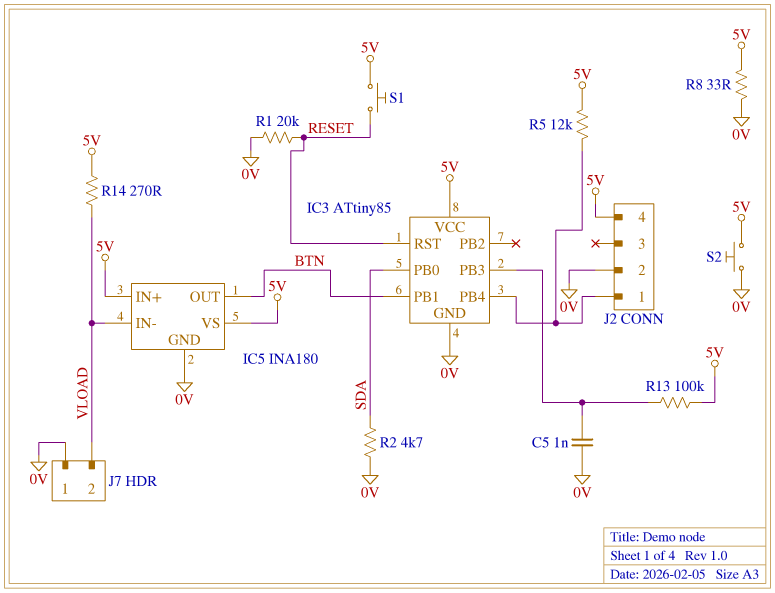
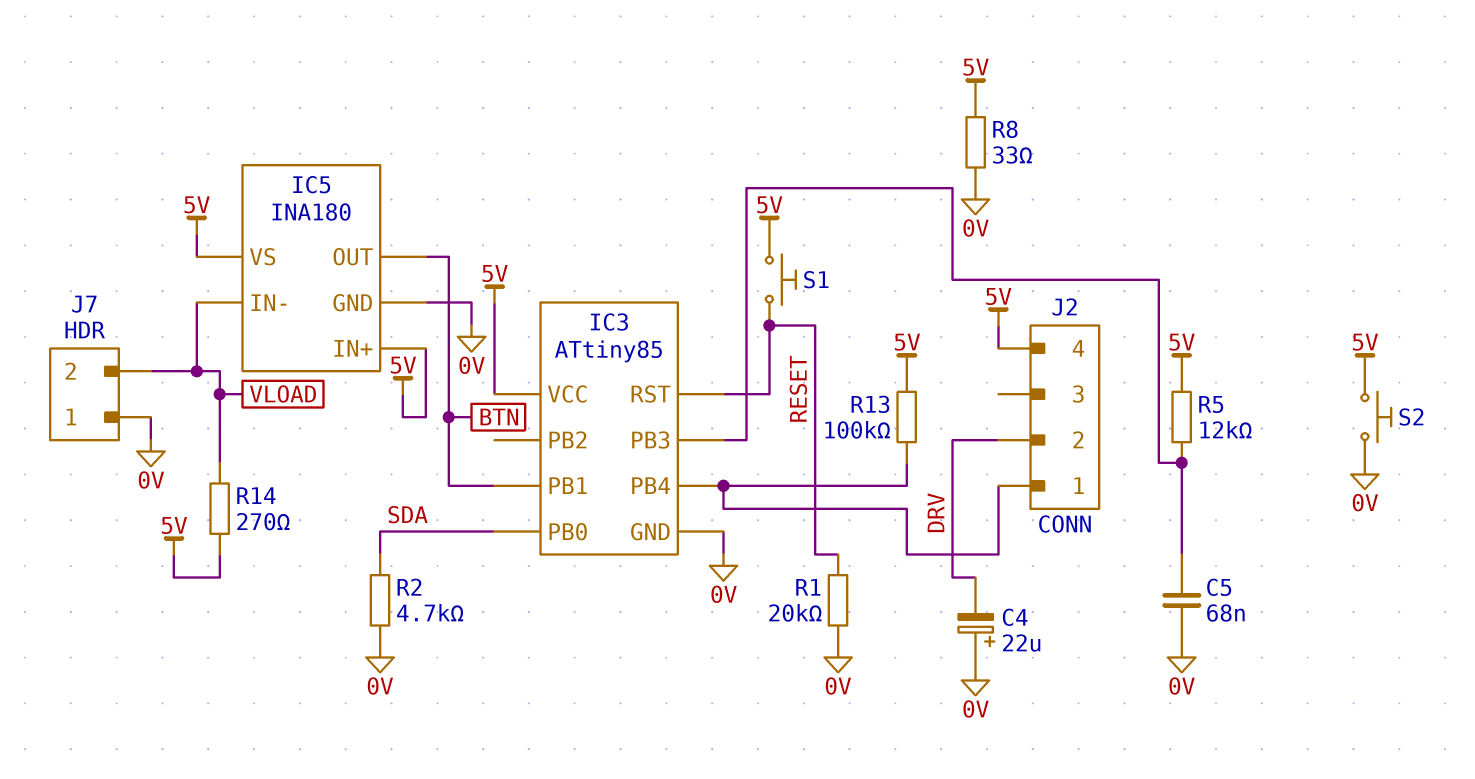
C4: none -> 22uF (plus 0V, minus DRV)
C5: 1nF (0V, IC3/PB3) -> 68nF (0V, IC3/PB3)
J2 pin 2: 0V -> DRV
R5: 12k (5V, IC3/PB4) -> 12k (5V, IC3/PB3)
R13: 100k (5V, IC3/PB3) -> 100k (5V, IC3/PB4)

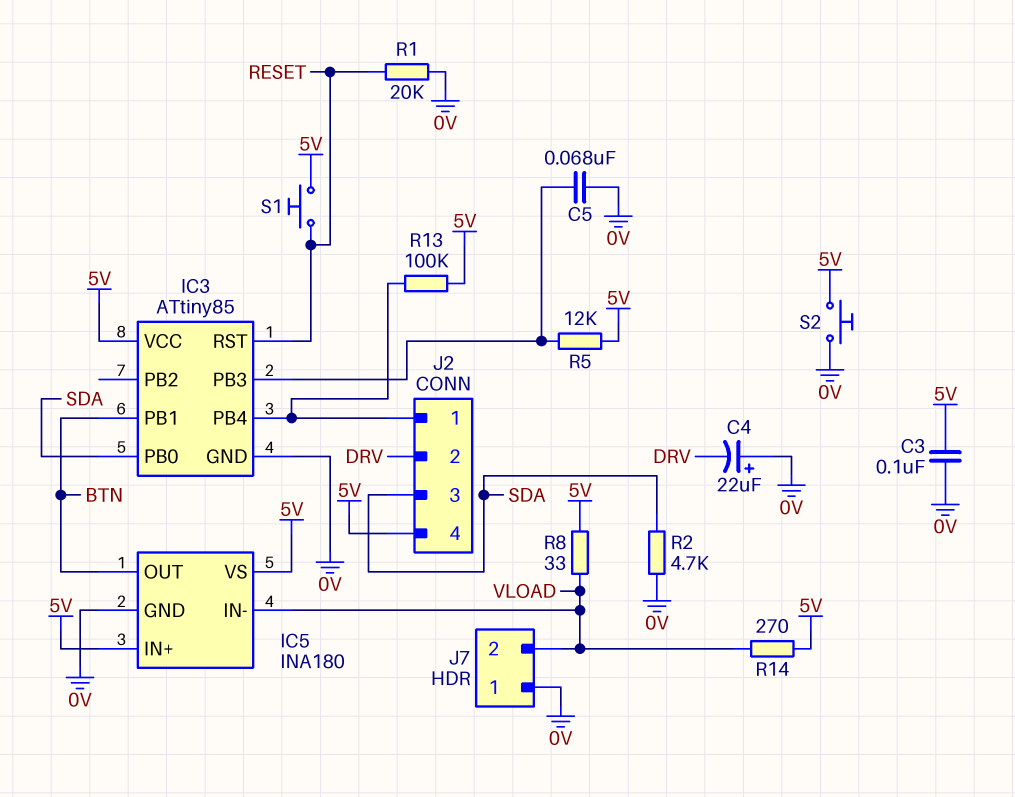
C3: none -> 100nF (0V, 5V)
J2 pin 3: none -> SDA
R8: 33 (0V, 5V) -> 33 (5V, VLOAD)

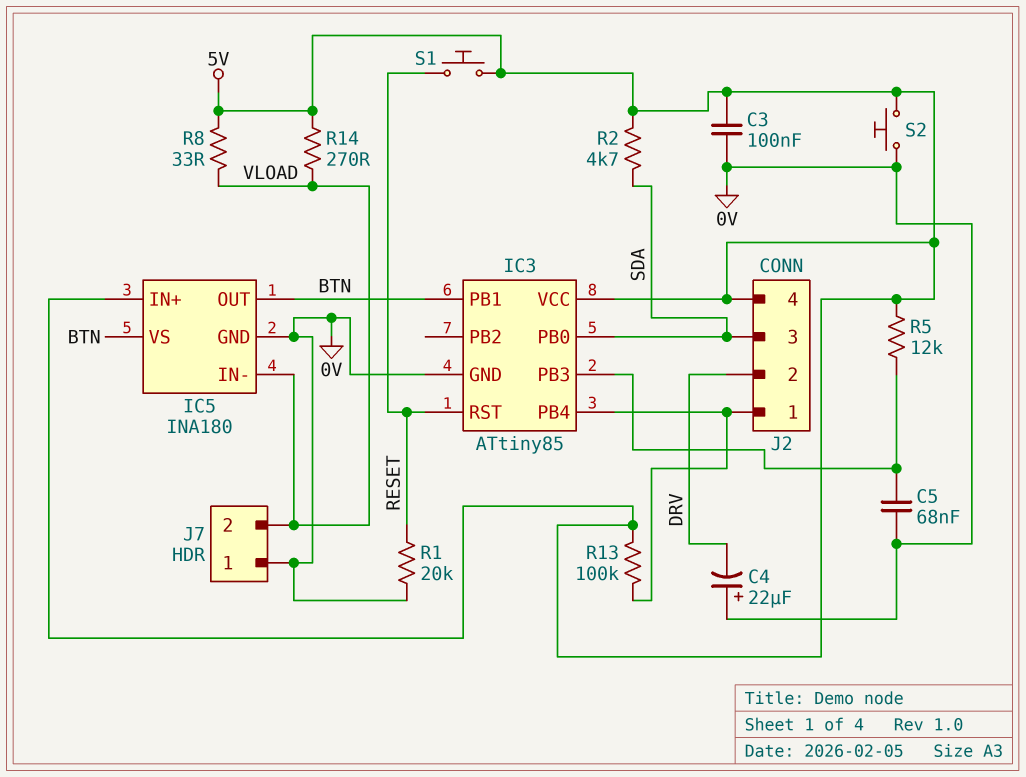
IC5 pin VS: 5V -> BTN
R2: 4.7k (0V, SDA) -> 4.7k (5V, SDA)

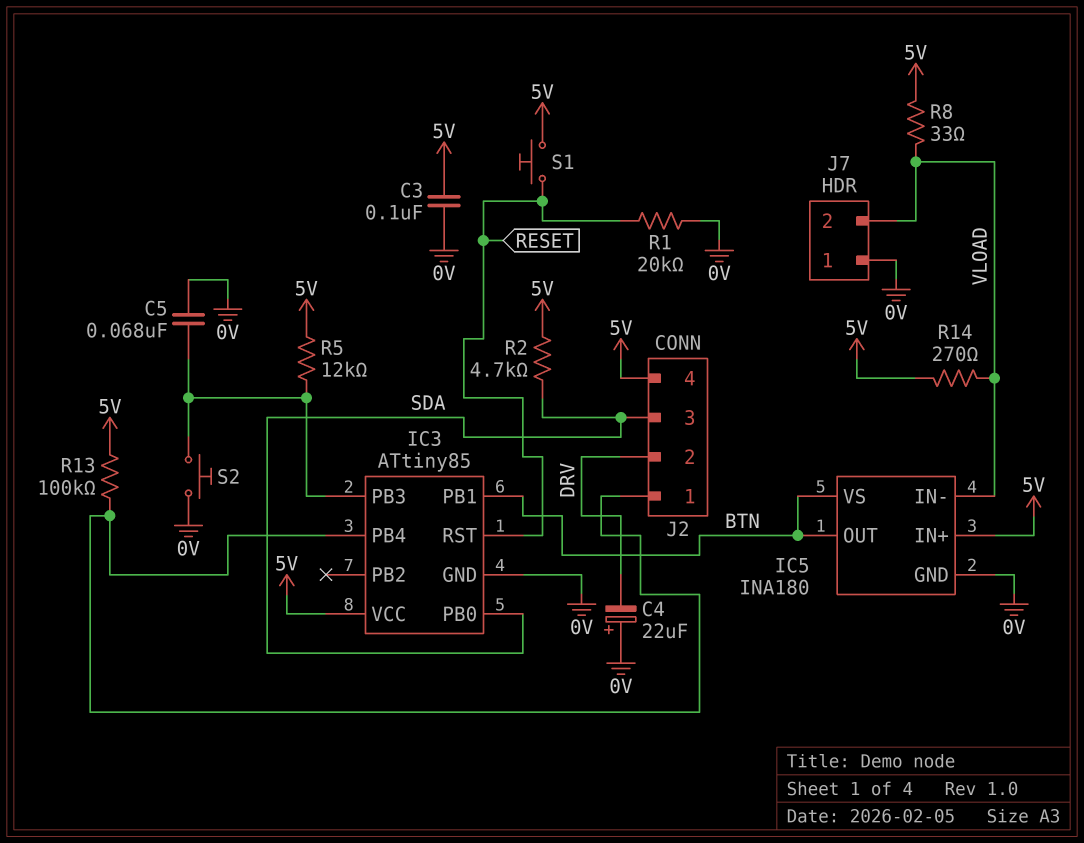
S2: button (0V, 5V) -> button (0V, IC3/PB3)

